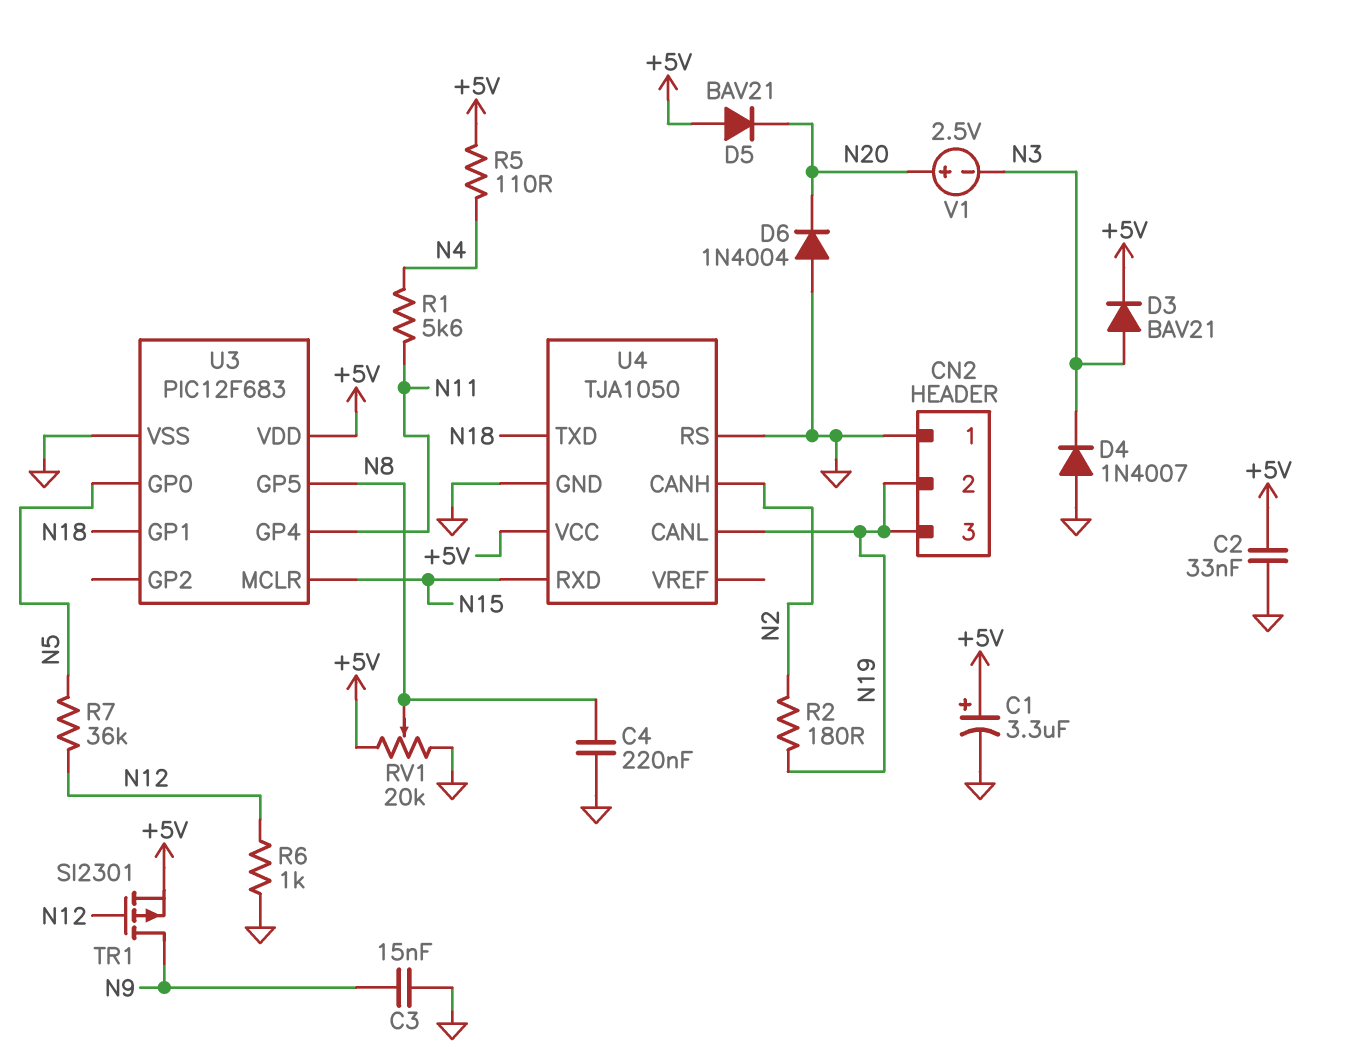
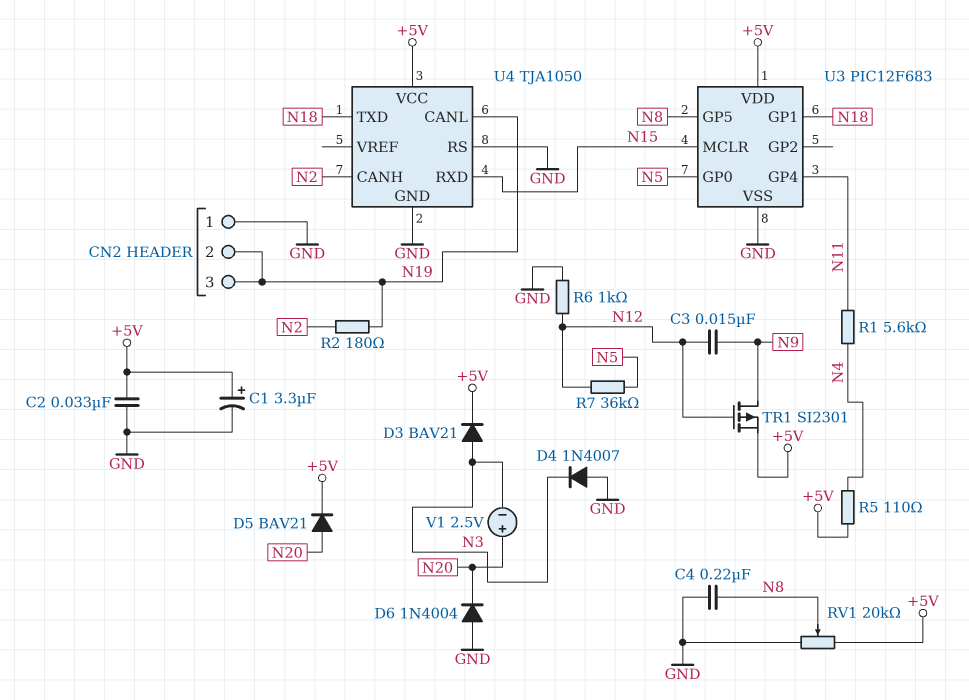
C3: 15nF (GND, N9) -> 15nF (N9, N12)
D5: diode BAV21 (A +5V, K N20) -> diode BAV21 (A N20, K +5V)

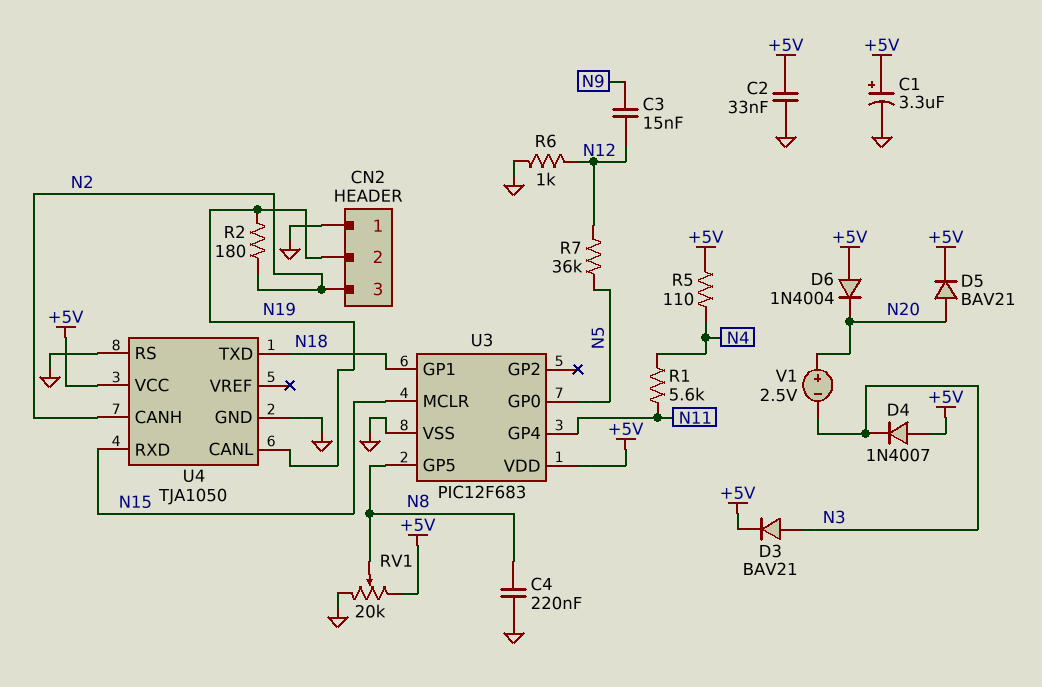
CN2 pin 3: N19 -> N2
D4: diode 1N4007 (A GND, K N3) -> diode 1N4007 (A +5V, K N3)
D6: diode 1N4004 (A GND, K N20) -> diode 1N4004 (A +5V, K N20)
TR1: PMOS SI2301 (G N12, D N9, S +5V) -> none

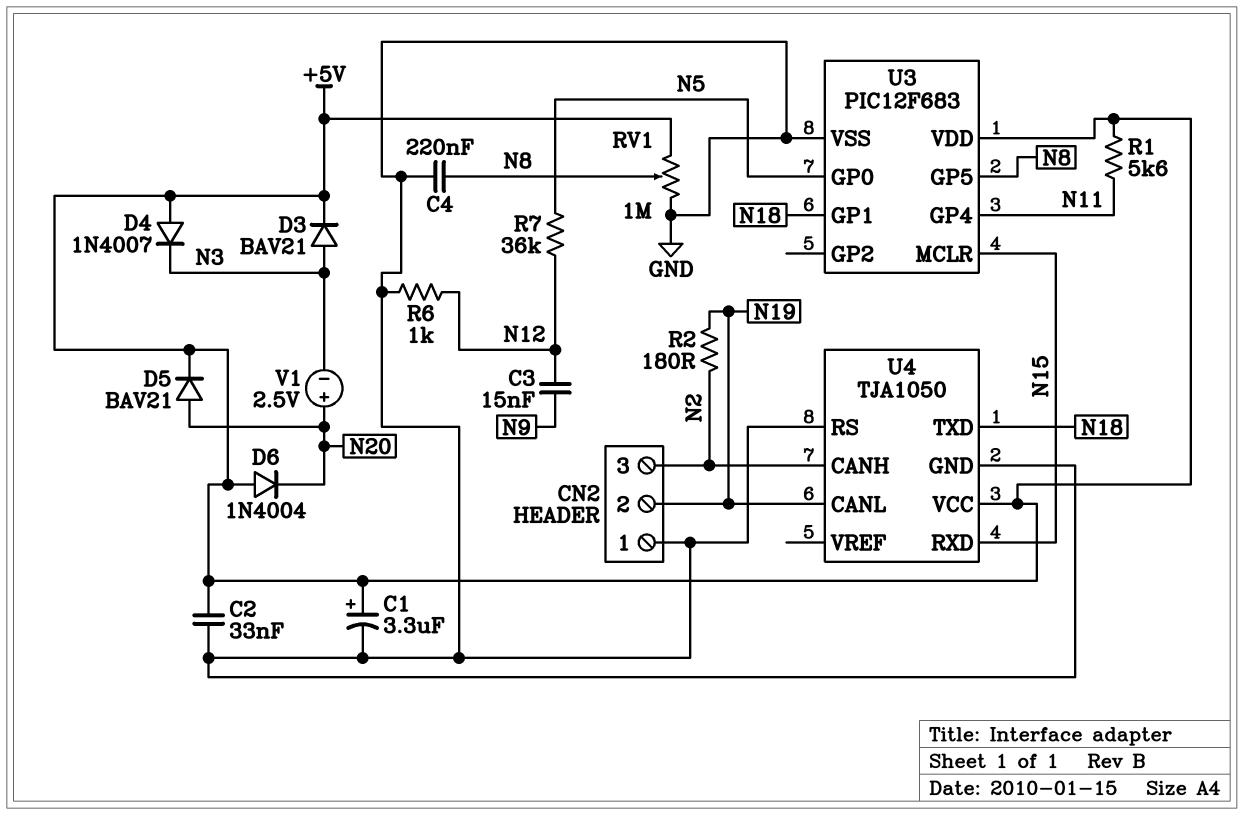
R1: 5.6k (N4, N11) -> 5.6k (+5V, N11)
R5: 110 (+5V, N4) -> none
RV1: 20k (+5V, GND, wiper N8) -> 1M (+5V, GND, wiper N8)

